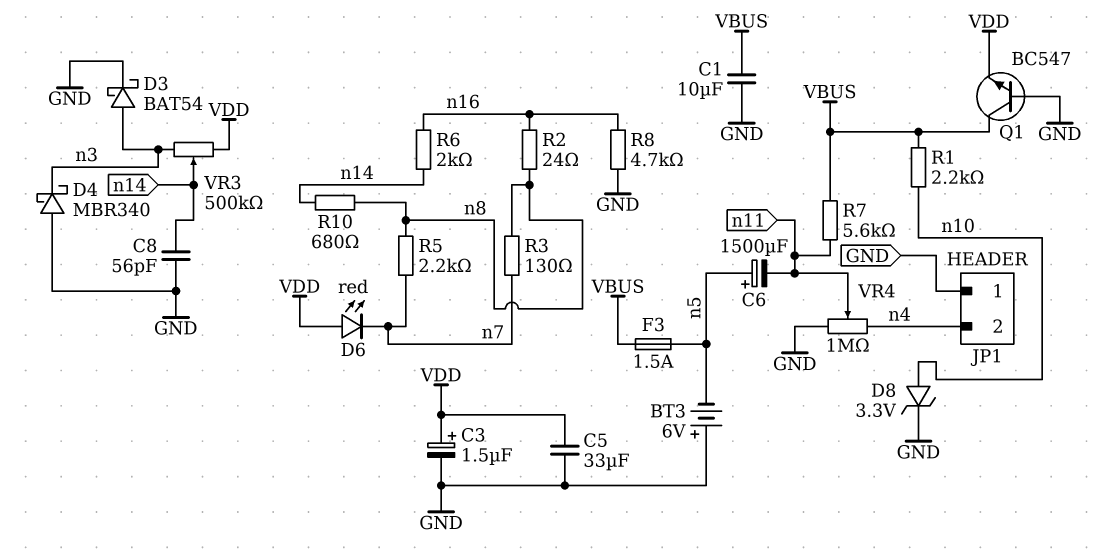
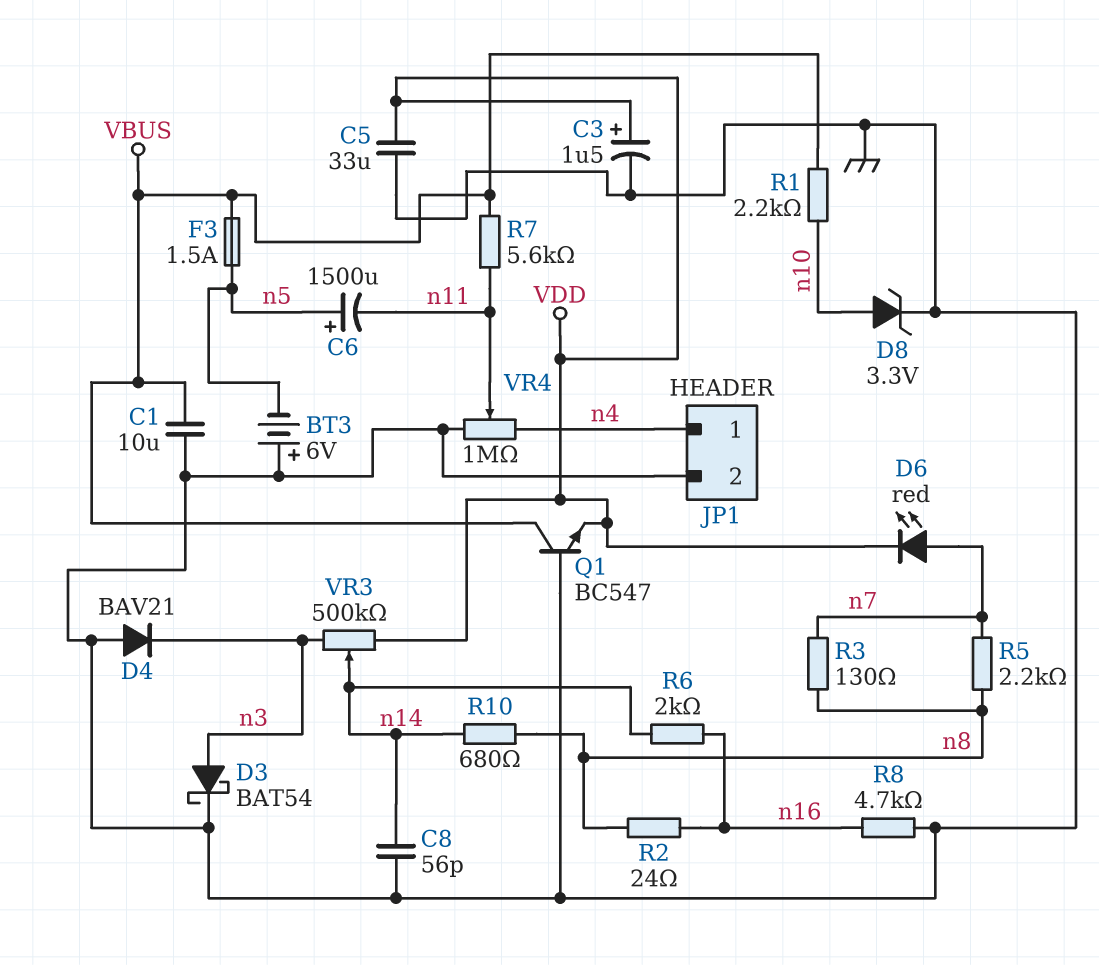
D4: schottky MBR340 (A GND, K n3) -> diode BAV21 (A GND, K n3)
D6: LED red (A VDD, K n7) -> LED red (A n7, K VDD)
JP1 pin 1: GND -> n4
JP1 pin 2: n4 -> GND

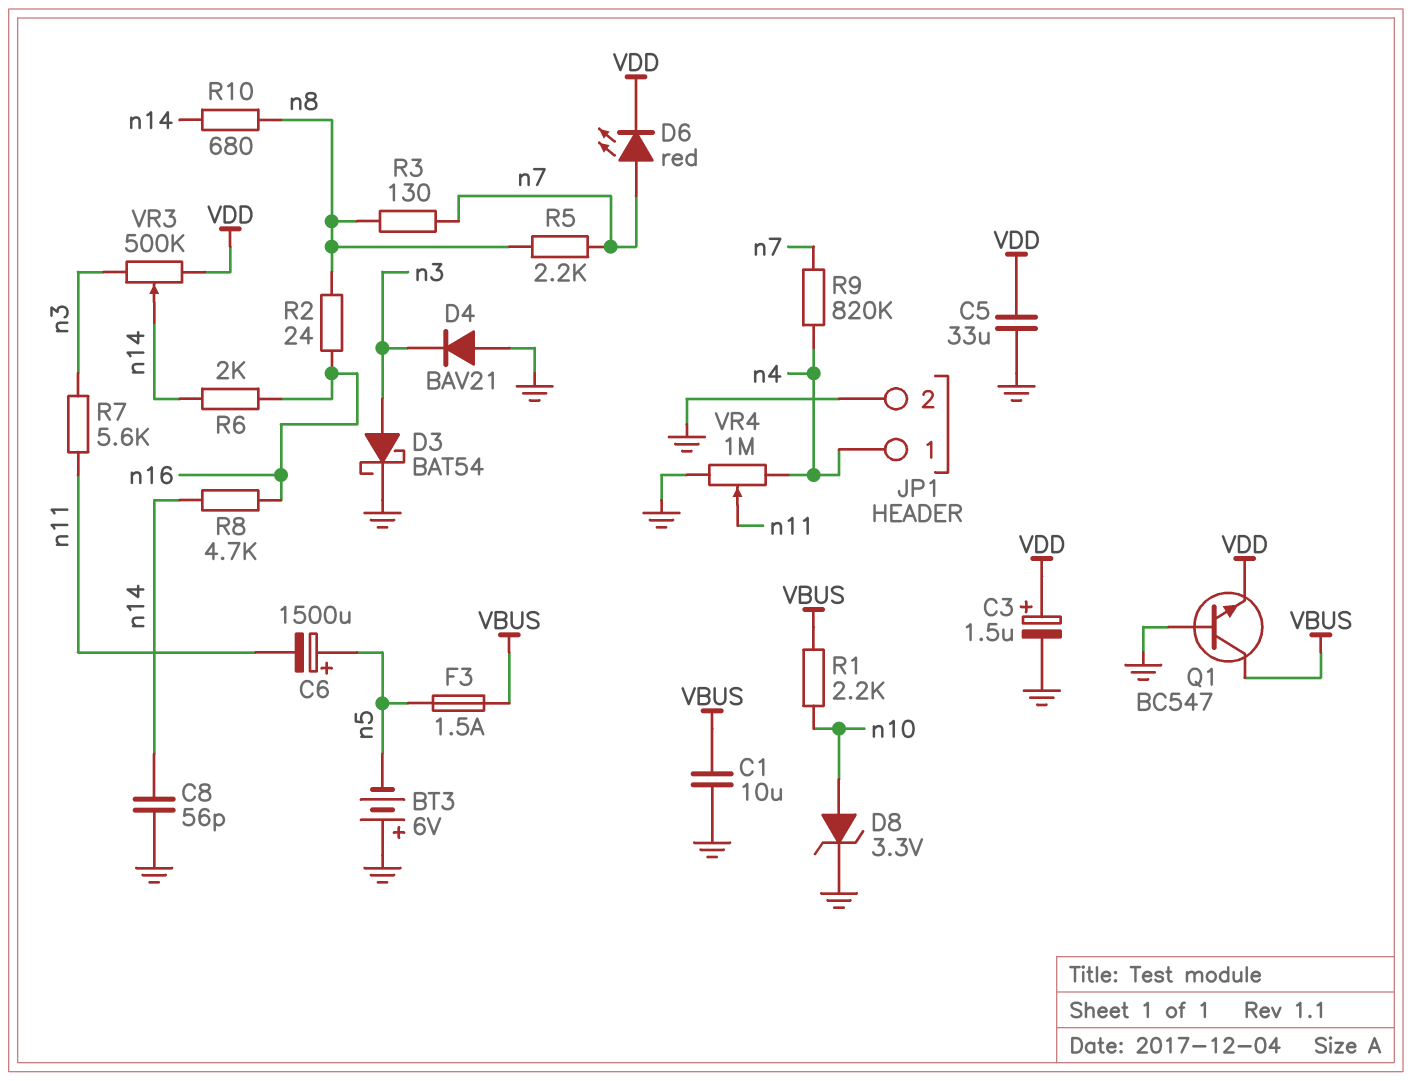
R7: 5.6k (VBUS, n11) -> 5.6k (n3, n11)
R8: 4.7k (GND, n16) -> 4.7k (n14, n16)
R9: none -> 820k (n4, n7)

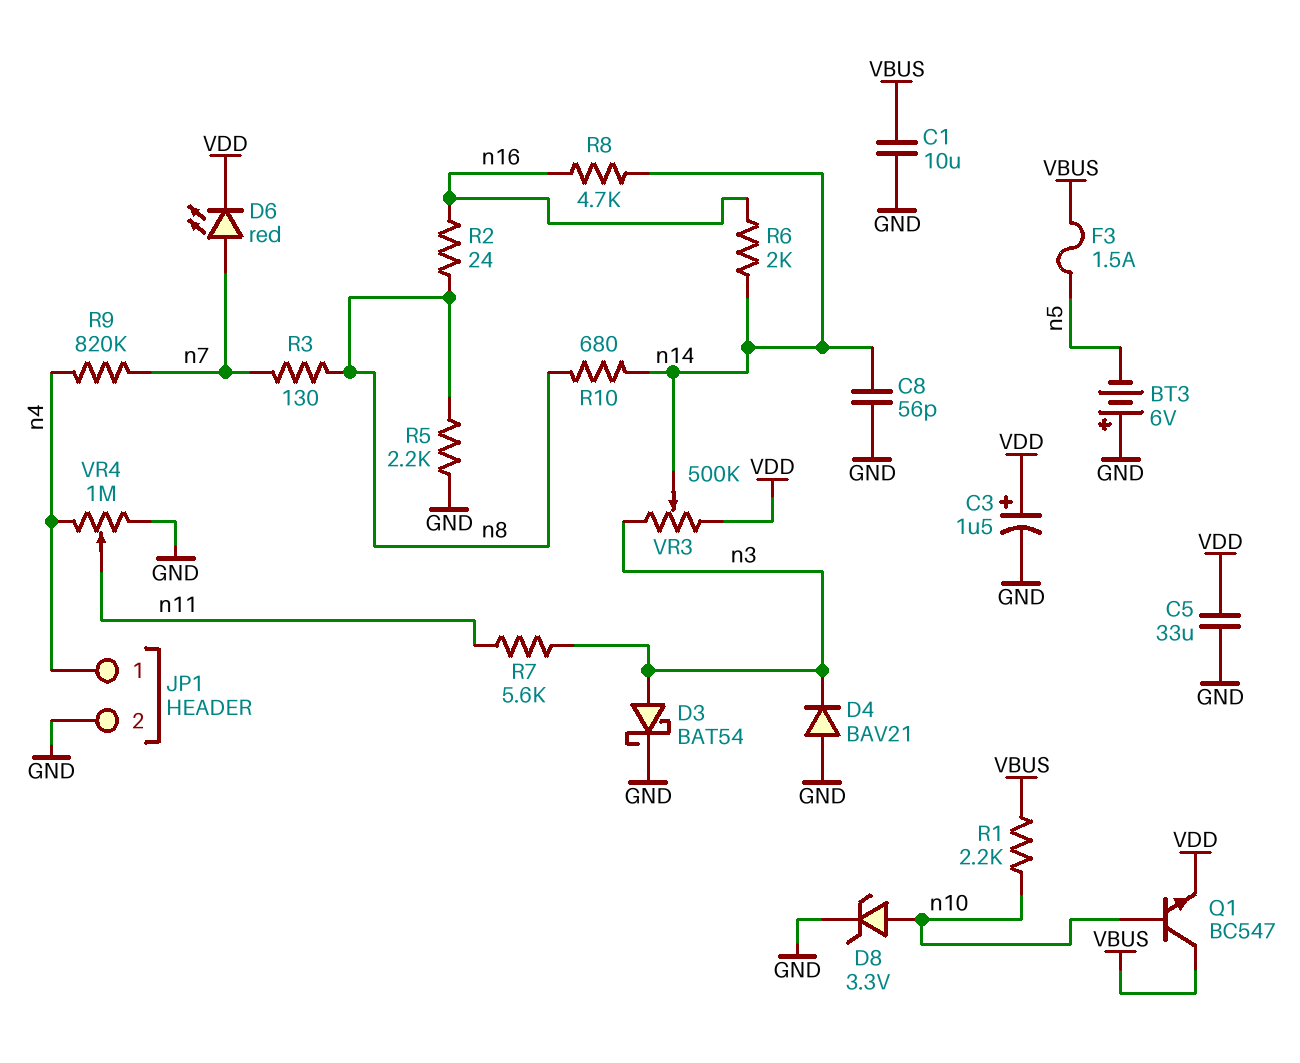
C6: 1500uF (plus n5, minus n11) -> none
Q1: NPN BC547 (B GND, C VBUS, E VDD) -> NPN BC547 (B n10, C VBUS, E VDD)
R5: 2.2k (n7, n8) -> 2.2k (GND, n8)

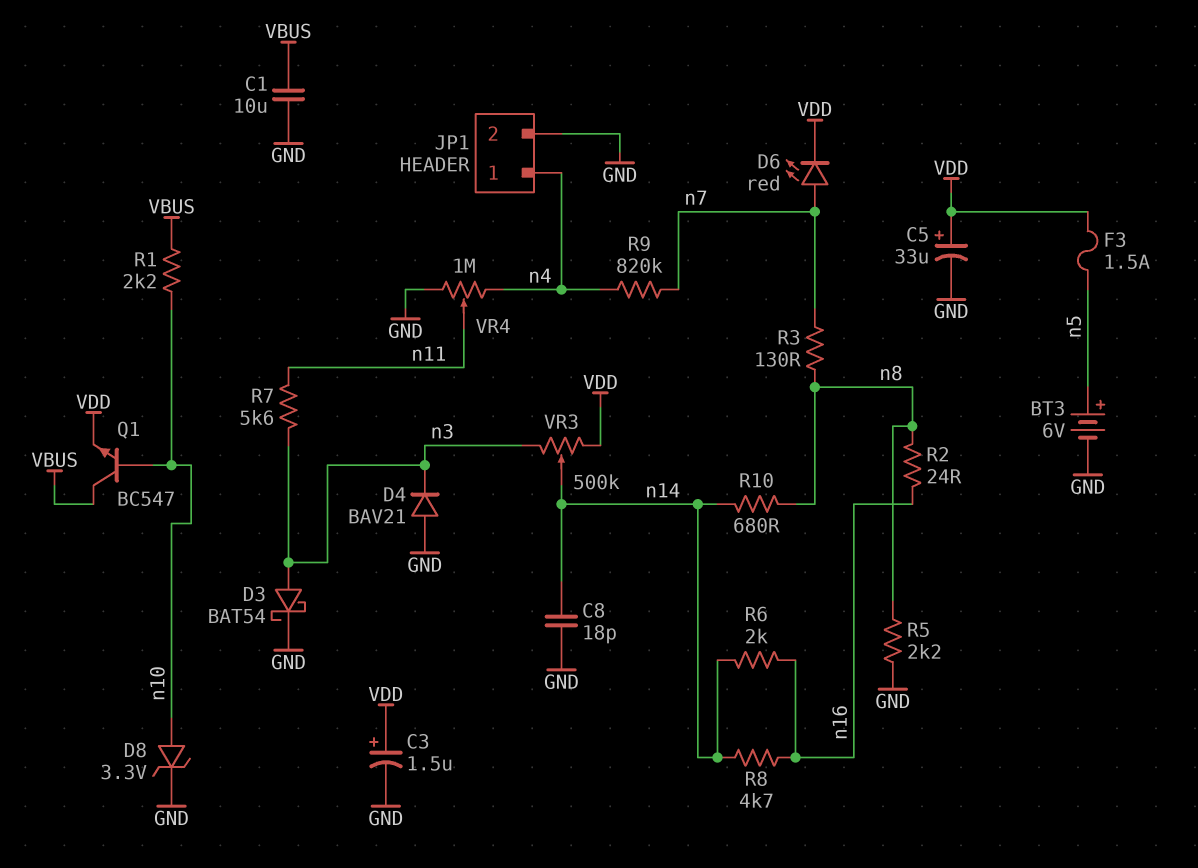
BT3: 6V (plus GND, minus n5) -> 6V (plus n5, minus GND)
C5: 33uF (GND, VDD) -> 33uF (plus VDD, minus GND)
C8: 56pF (GND, n14) -> 18pF (GND, n14)
F3: 1.5A (VBUS, n5) -> 1.5A (VDD, n5)

